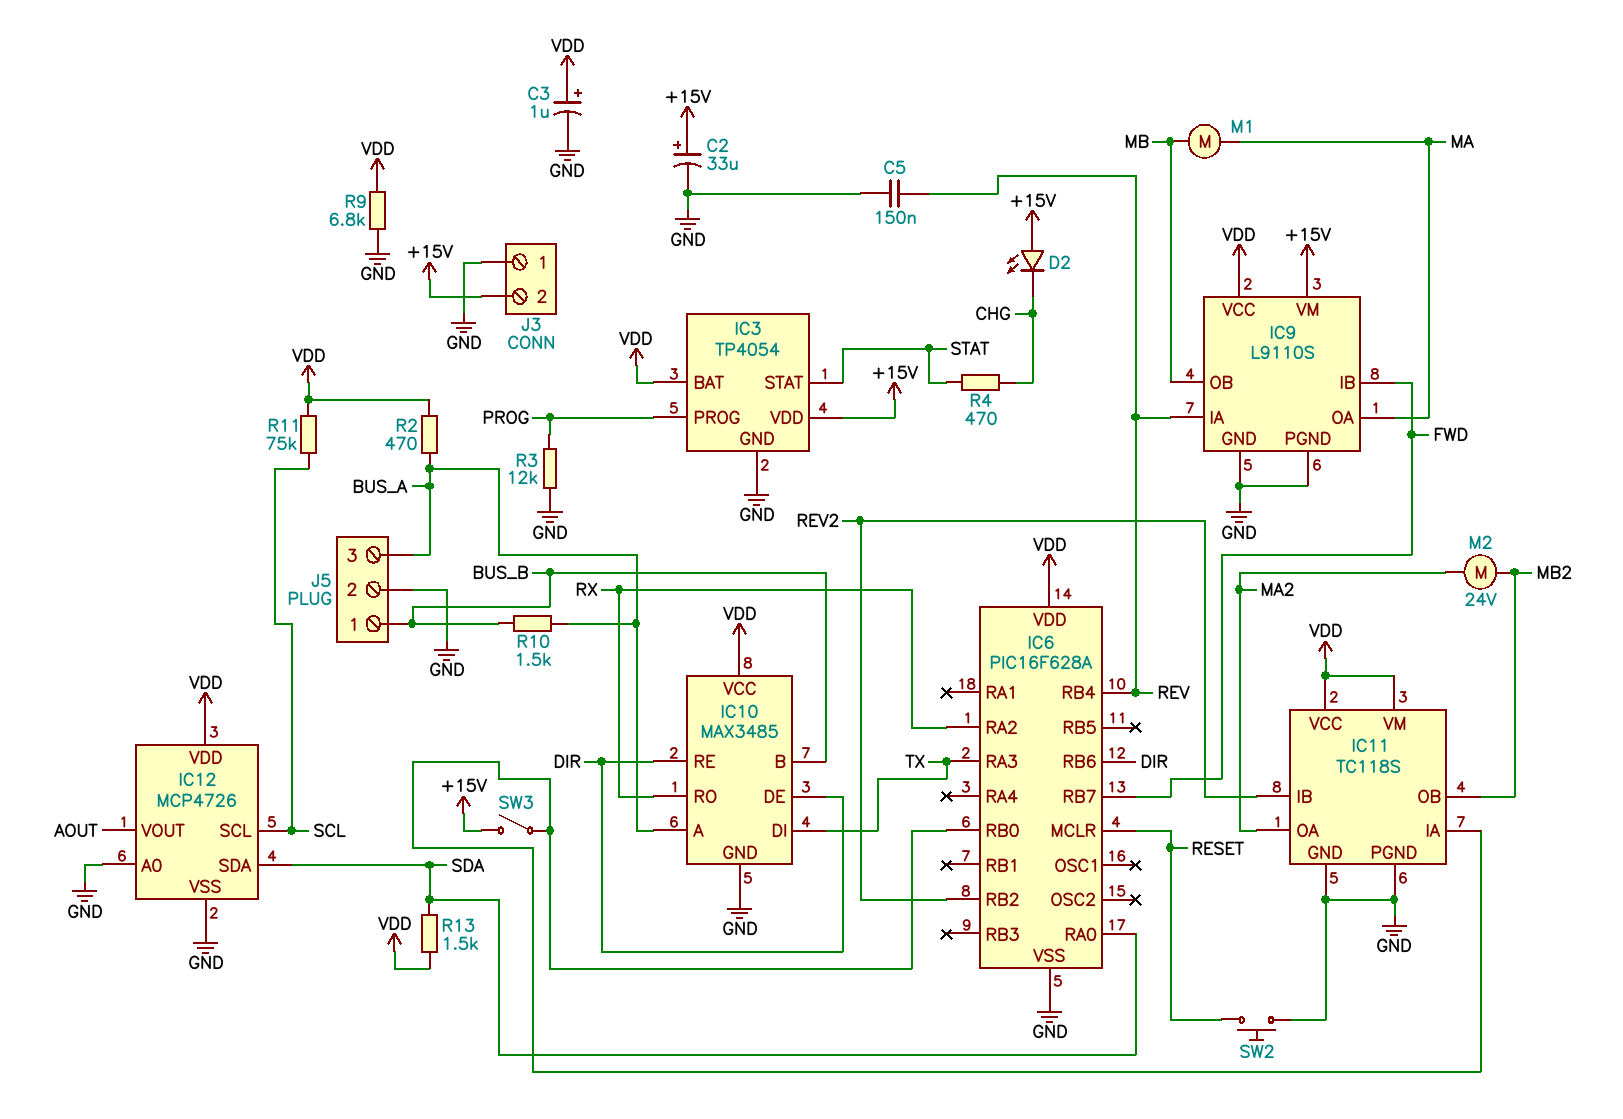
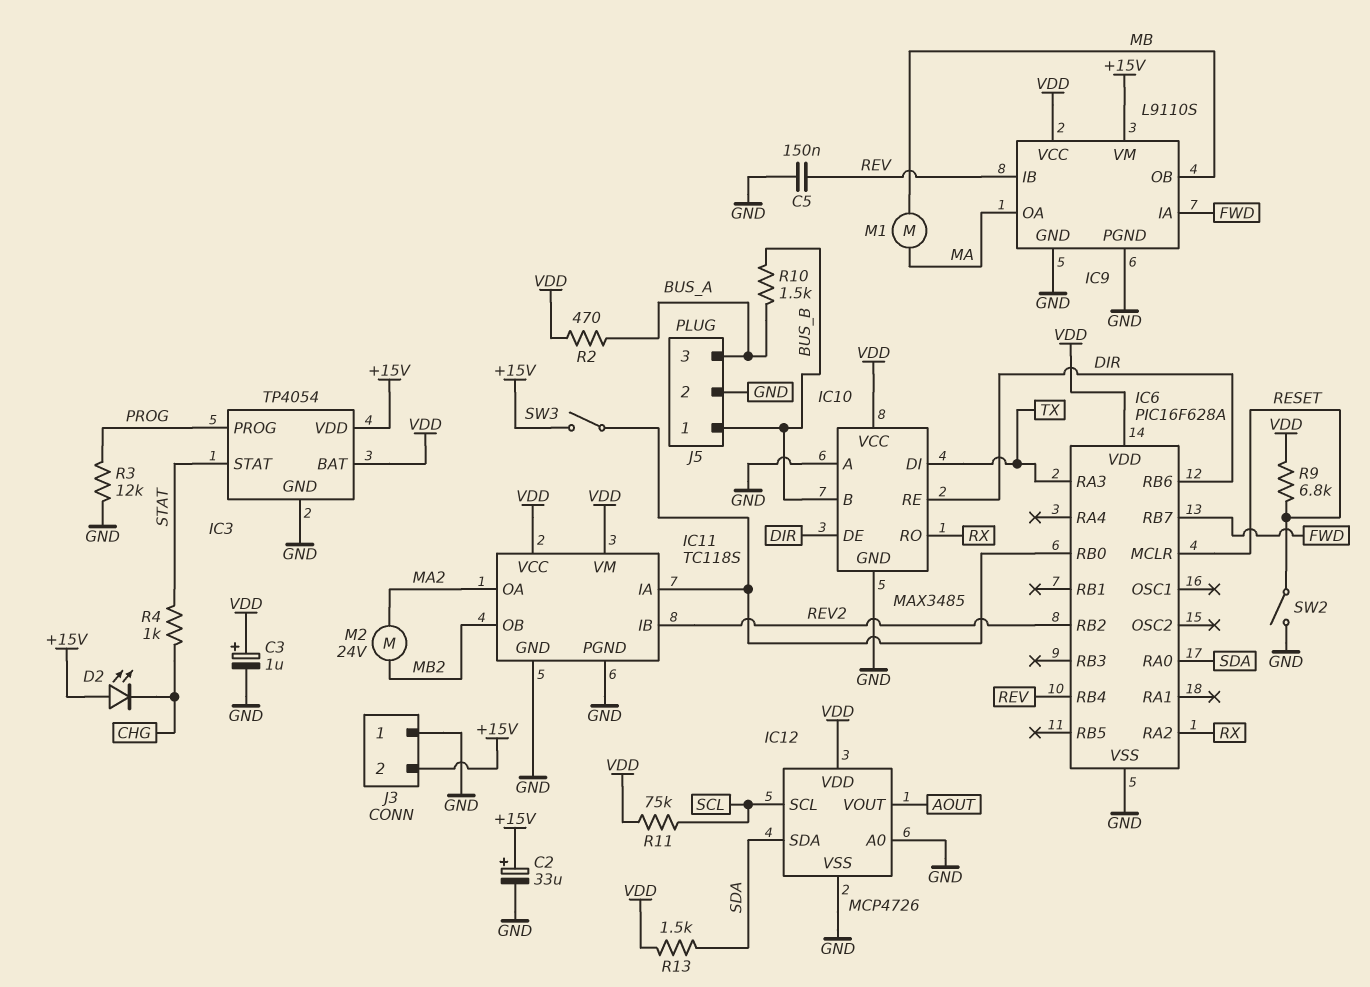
IC9 pin IA: REV -> FWD
IC9 pin IB: FWD -> REV
IC10 pin A: BUS_A -> GND
R4: 470 (CHG, STAT) -> 1k (CHG, STAT)
R9: 6.8k (GND, VDD) -> 6.8k (RESET, VDD)
SW2: button (GND, RESET) -> switch (GND, RESET)

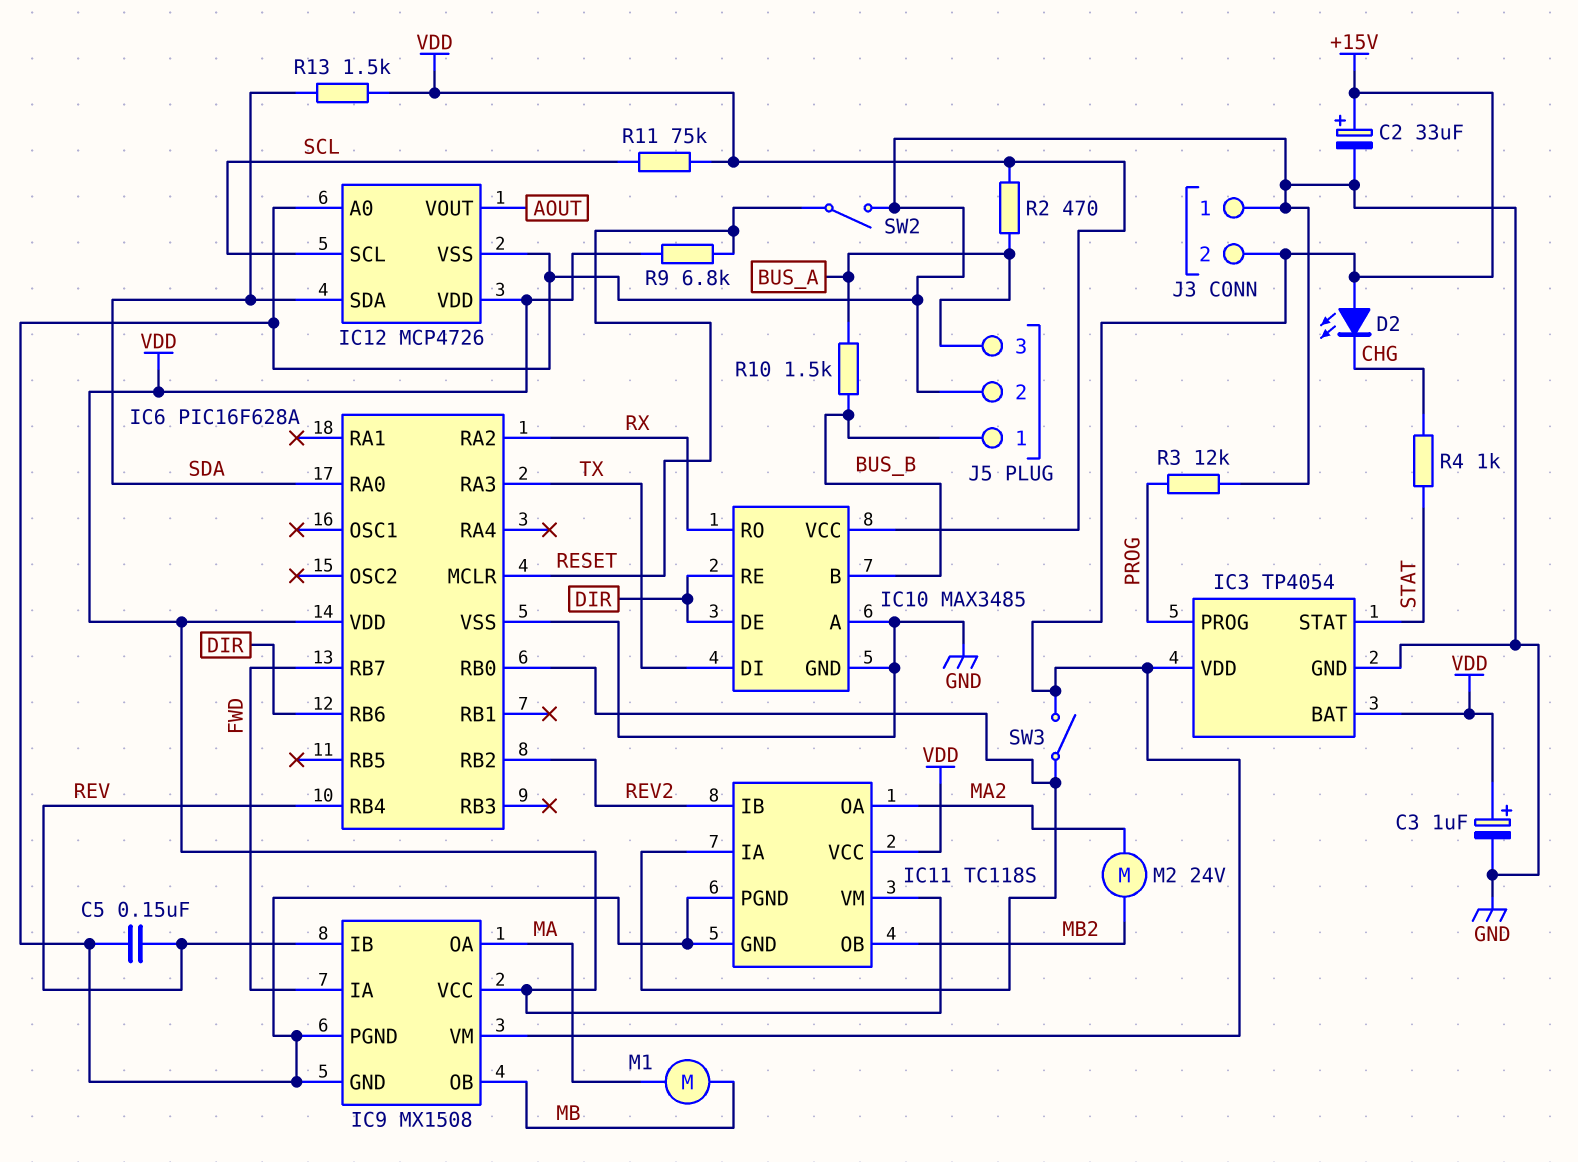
IC9: L9110S -> MX1508

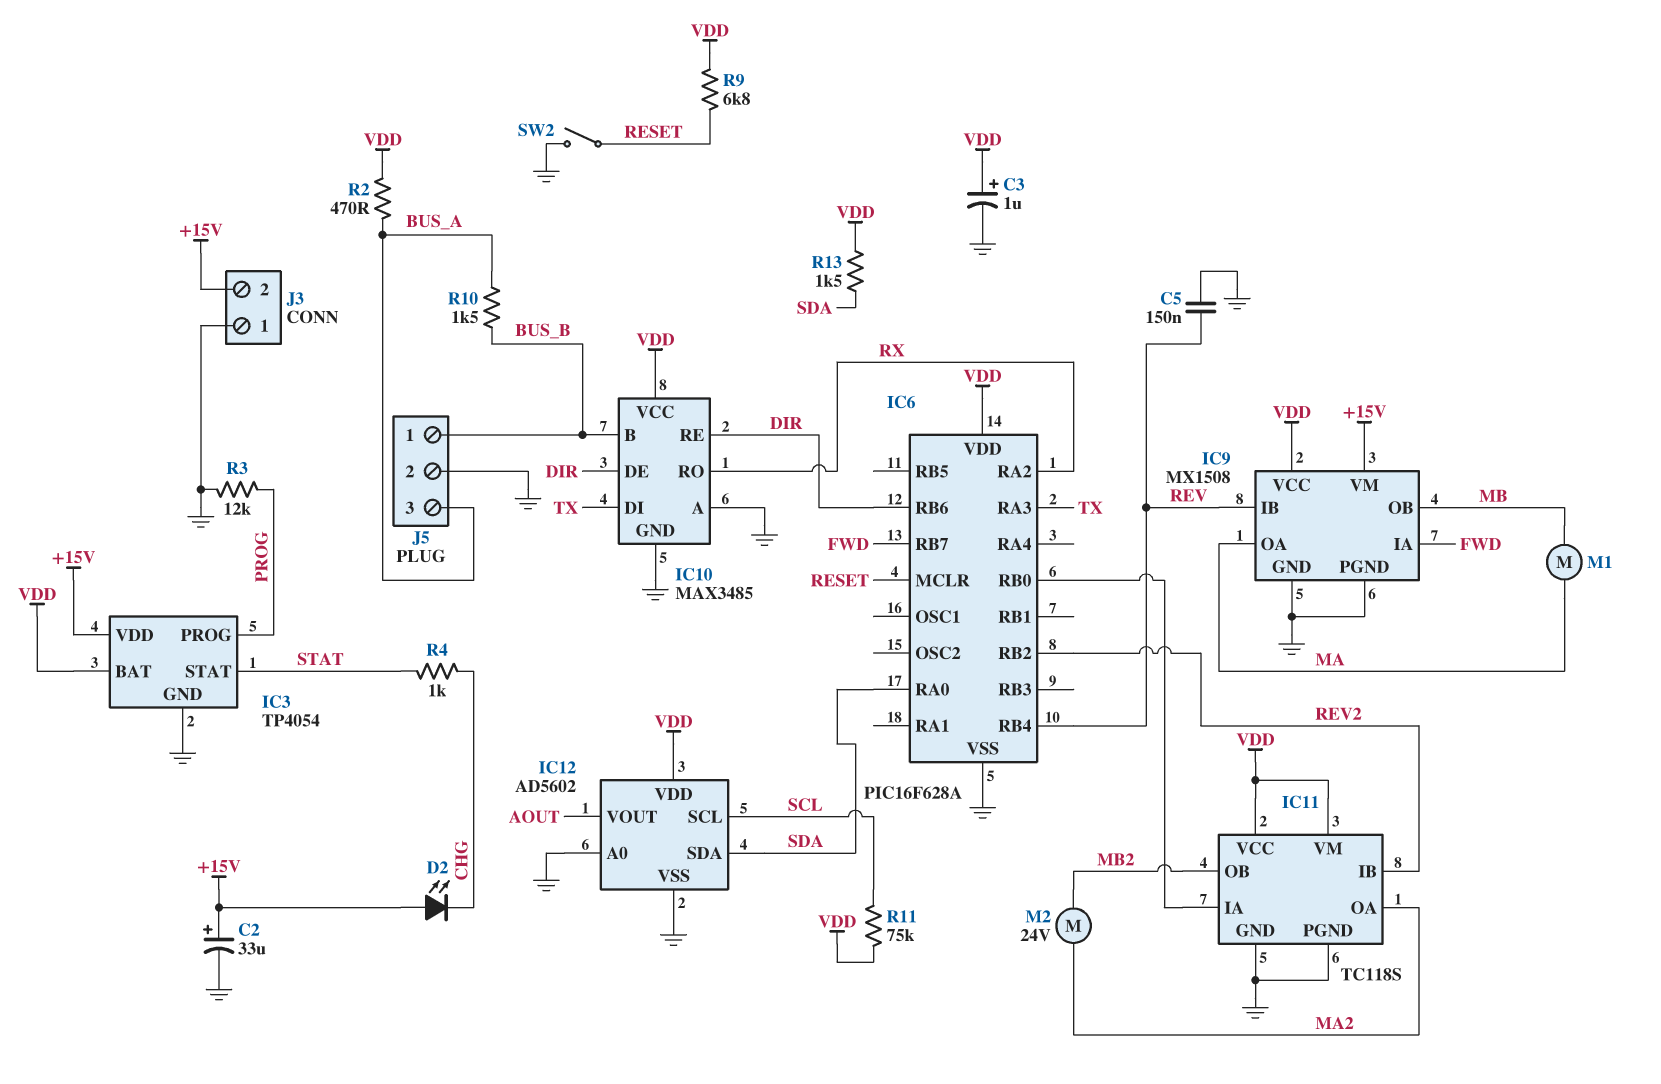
IC12: MCP4726 -> AD5602
SW3: switch (+15V, IC6/RB0) -> none

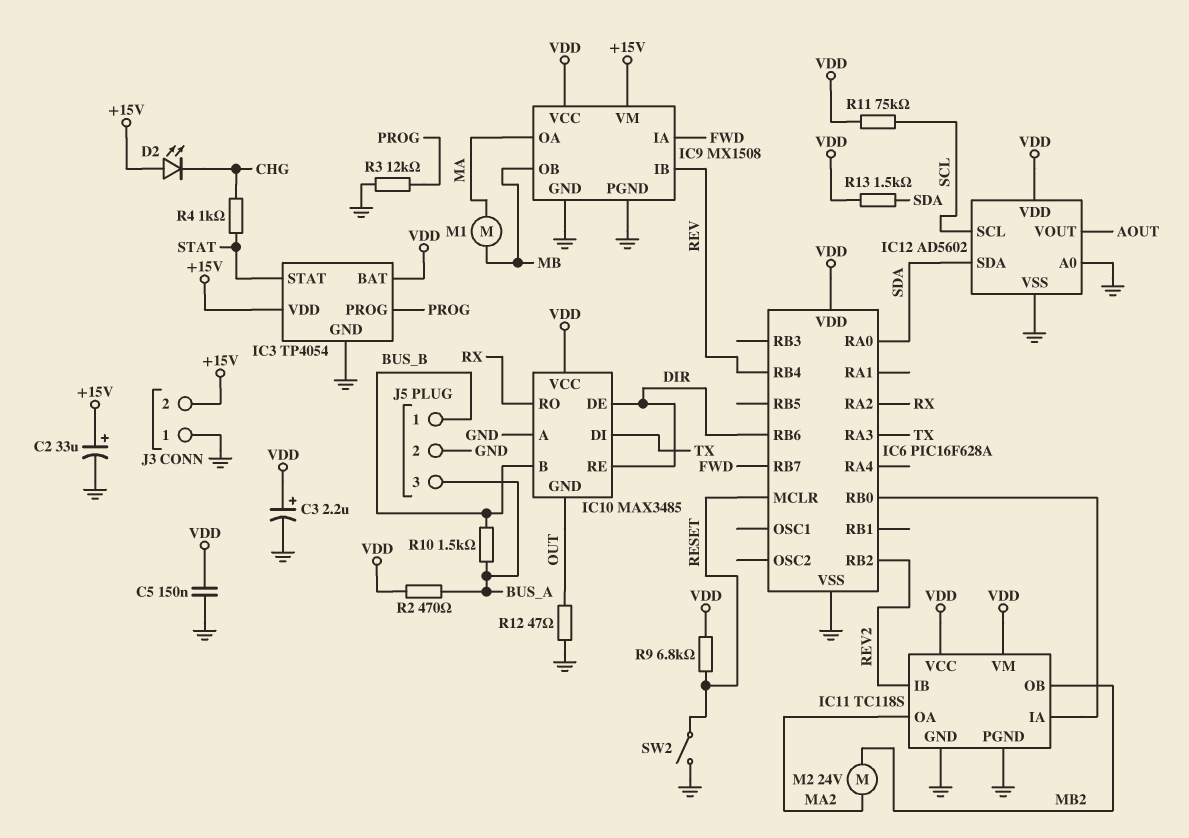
C3: 1uF (plus VDD, minus GND) -> 2.2uF (plus VDD, minus GND)
C5: 150nF (GND, REV) -> 150nF (GND, VDD)
IC10 pin GND: GND -> OUT
R12: none -> 47 (GND, OUT)

